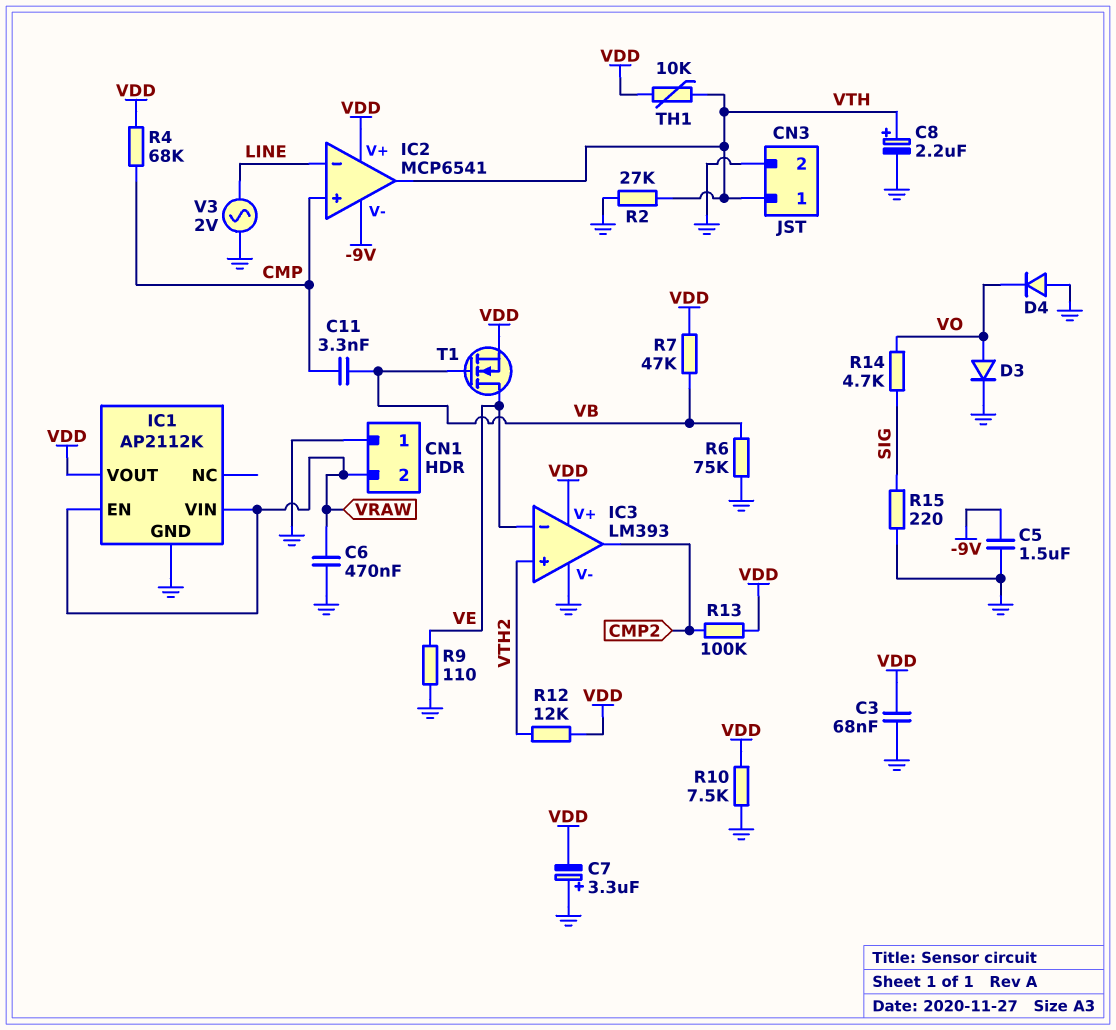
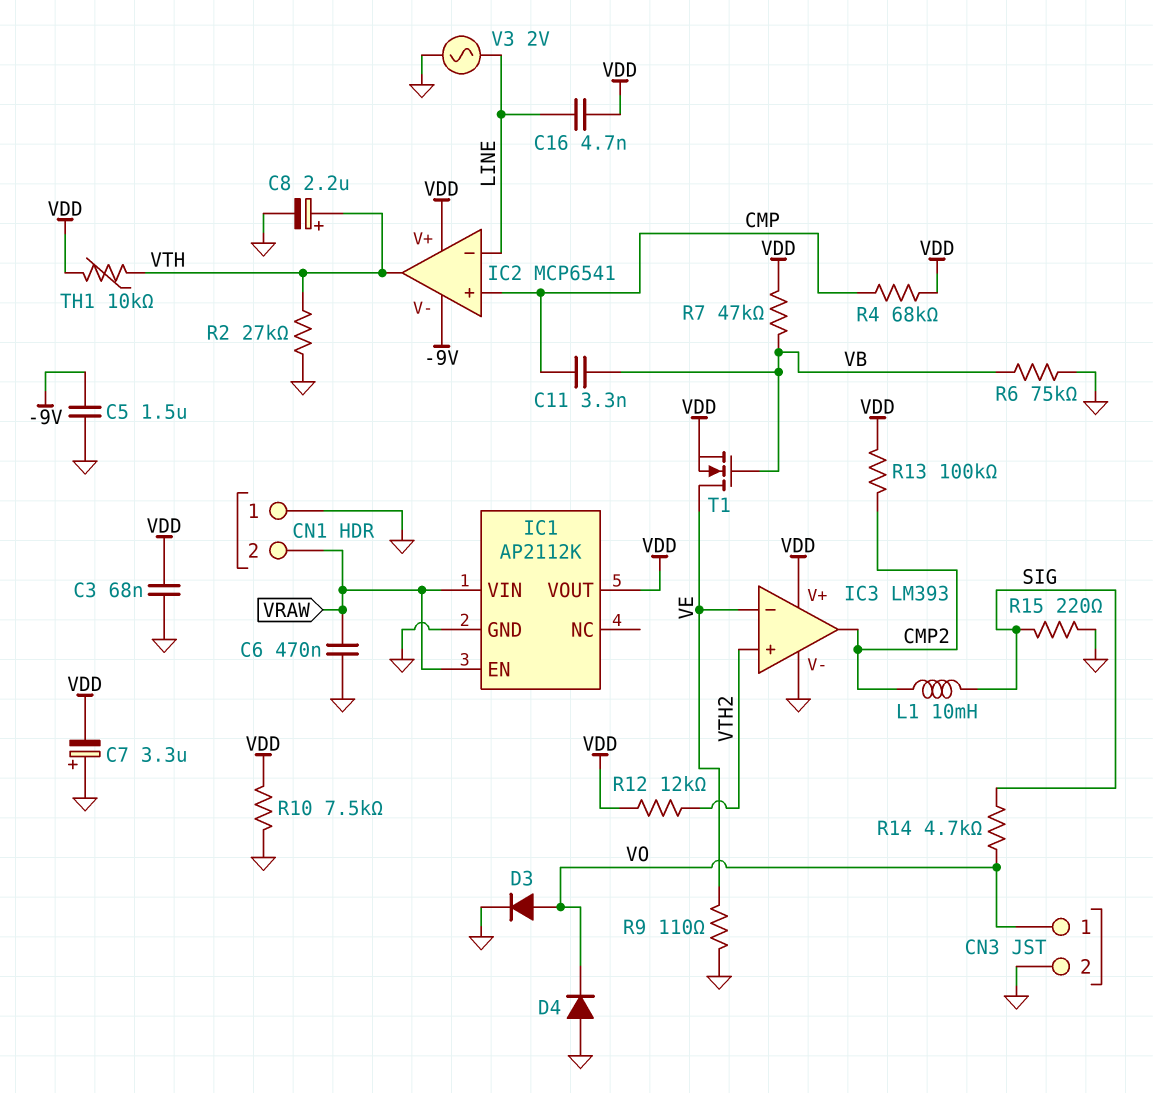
C16: none -> 4.7nF (LINE, VDD)
CN3 pin 1: VTH -> VO
L1: none -> 10mH (CMP2, SIG)

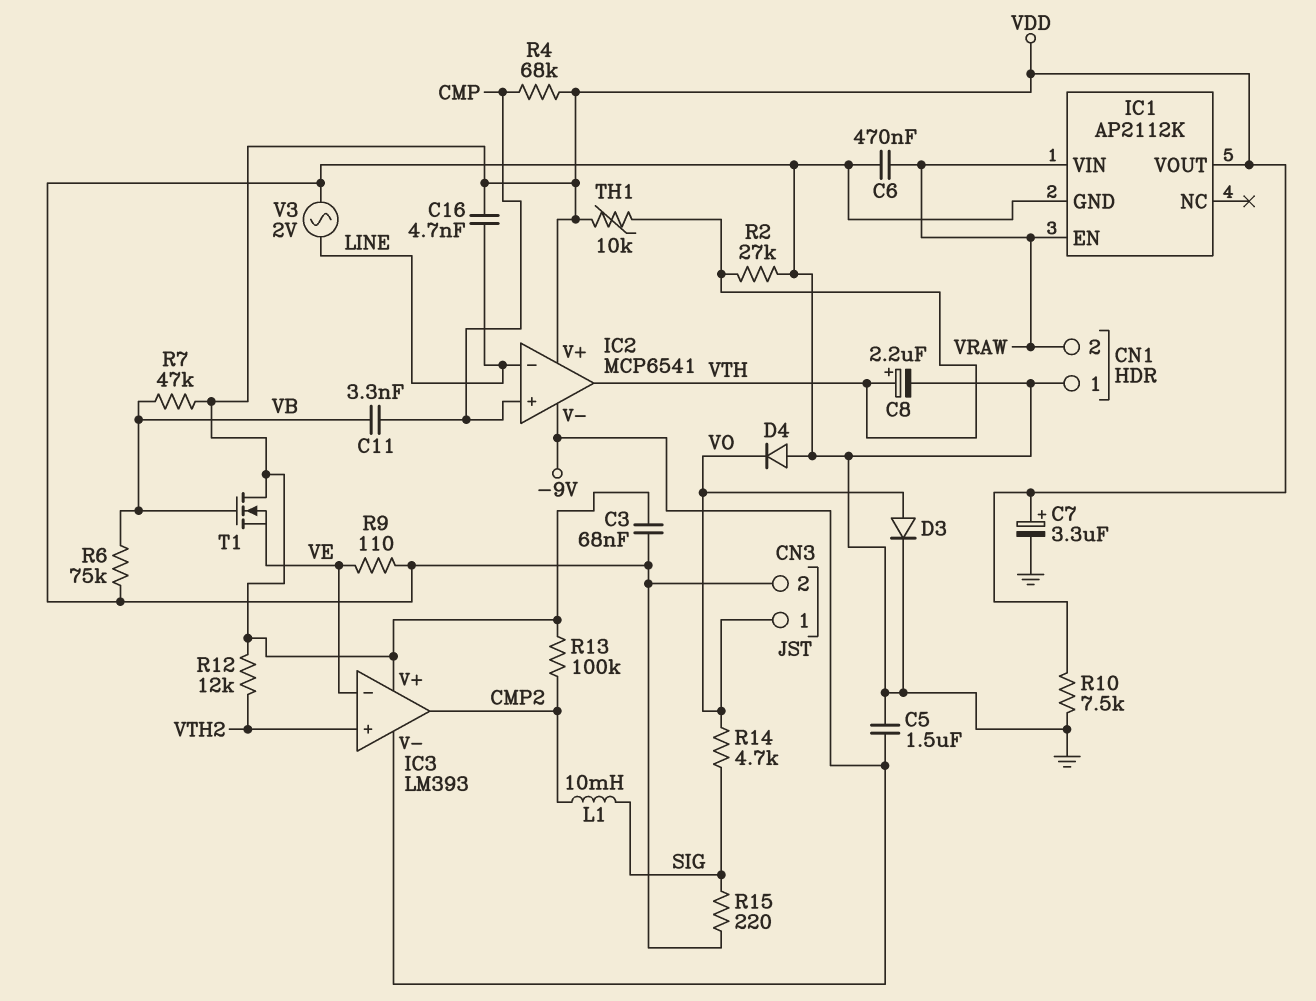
C7: 3.3uF (plus GND, minus VDD) -> 3.3uF (plus VDD, minus GND)
IC3 pin V-: GND -> -9V
T1: NMOS (G VB, D VE, S VDD) -> NMOS (G VB, D VDD, S VE)

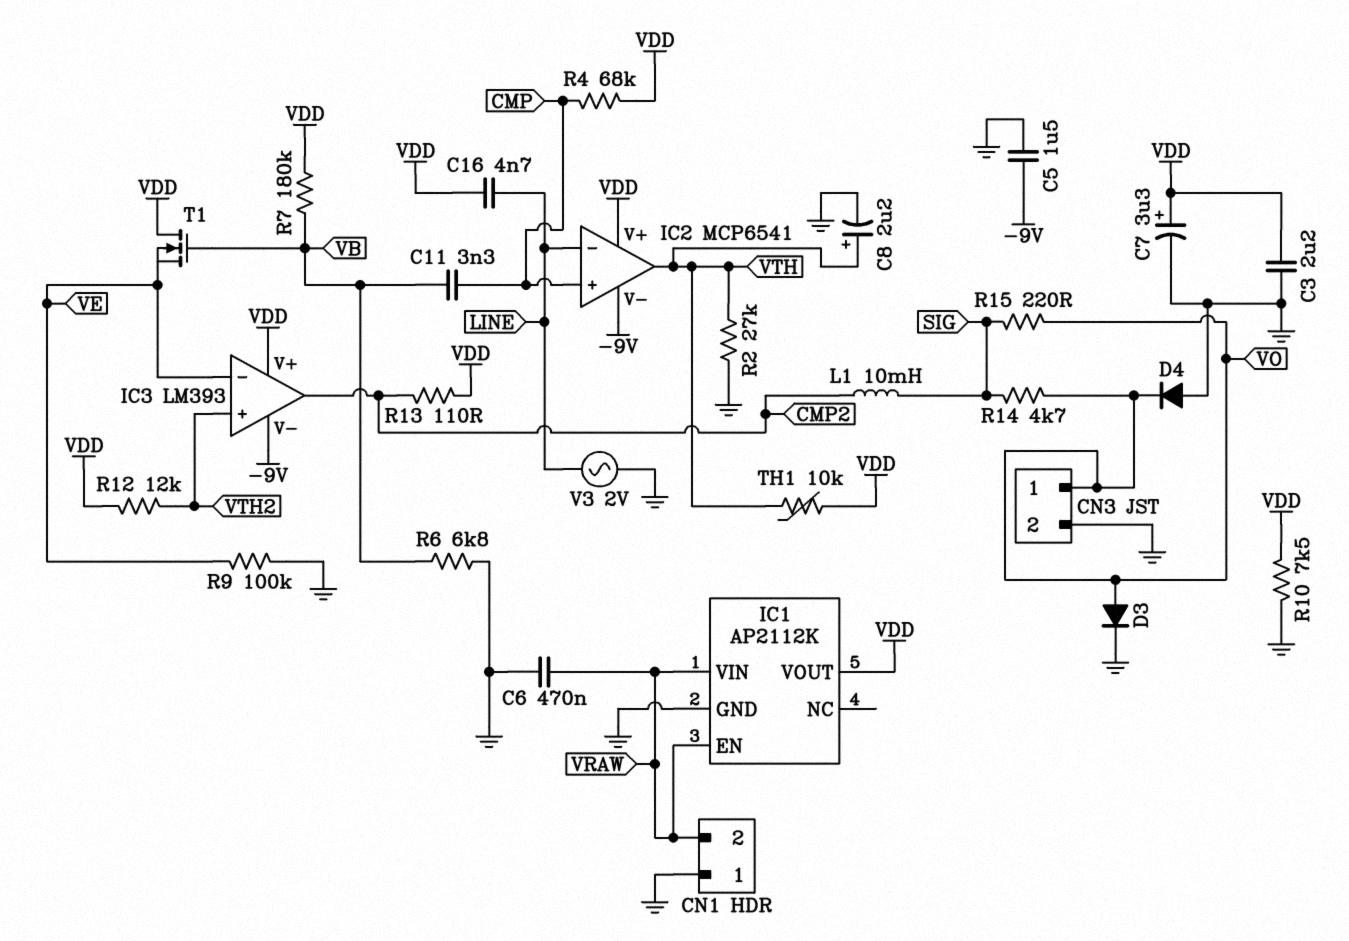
C3: 68nF (GND, VDD) -> 2.2uF (GND, VDD)
R6: 75k (GND, VB) -> 6.8k (GND, VB)
R7: 47k (VB, VDD) -> 180k (VB, VDD)
R9: 110 (GND, VE) -> 100k (GND, VE)
R13: 100k (CMP2, VDD) -> 110 (CMP2, VDD)
R15: 220 (GND, SIG) -> 220 (SIG, VO)

